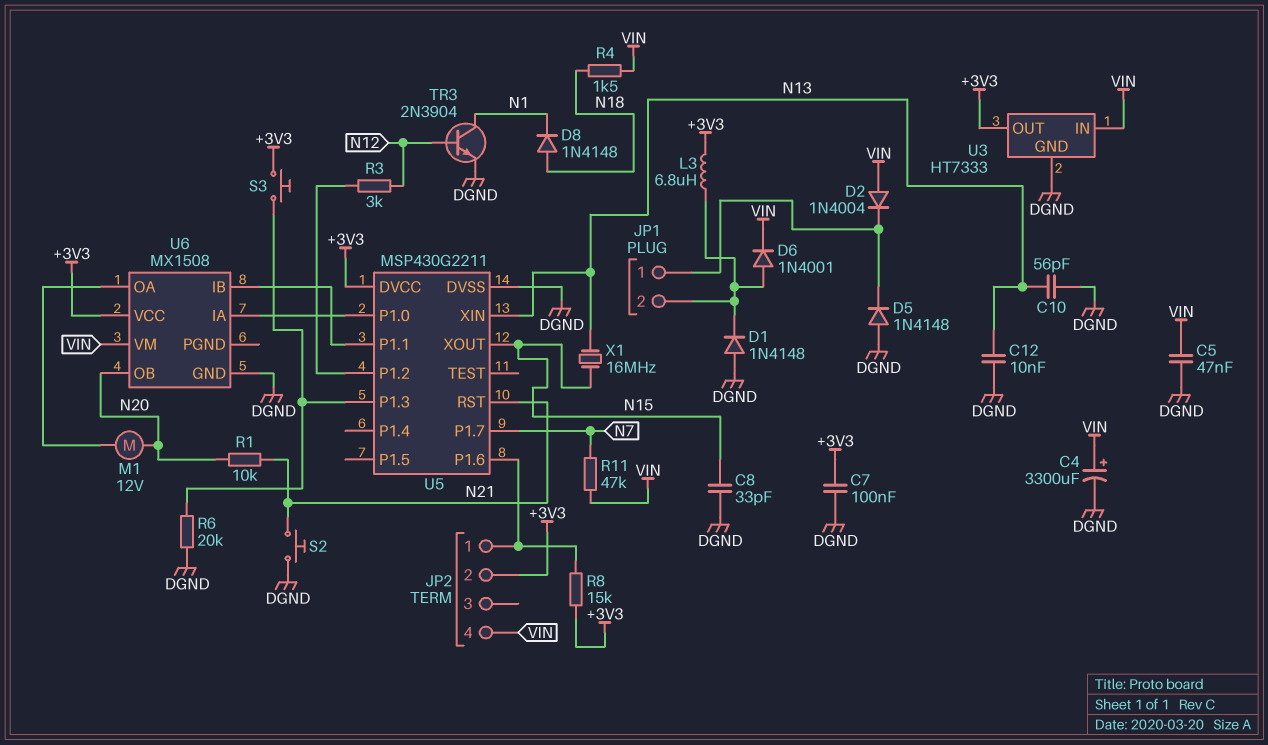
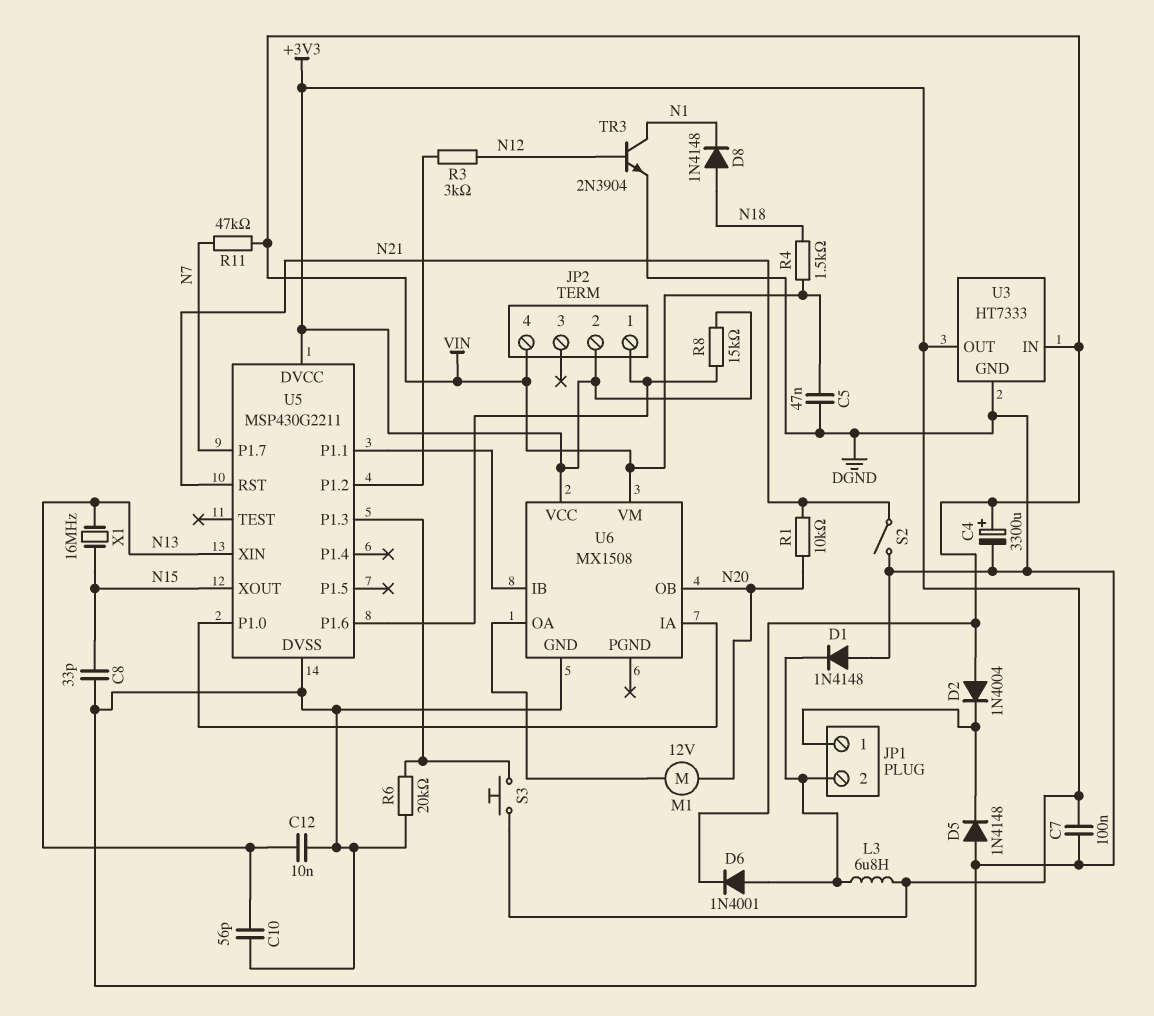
S2: button (DGND, N21) -> switch (DGND, N21)

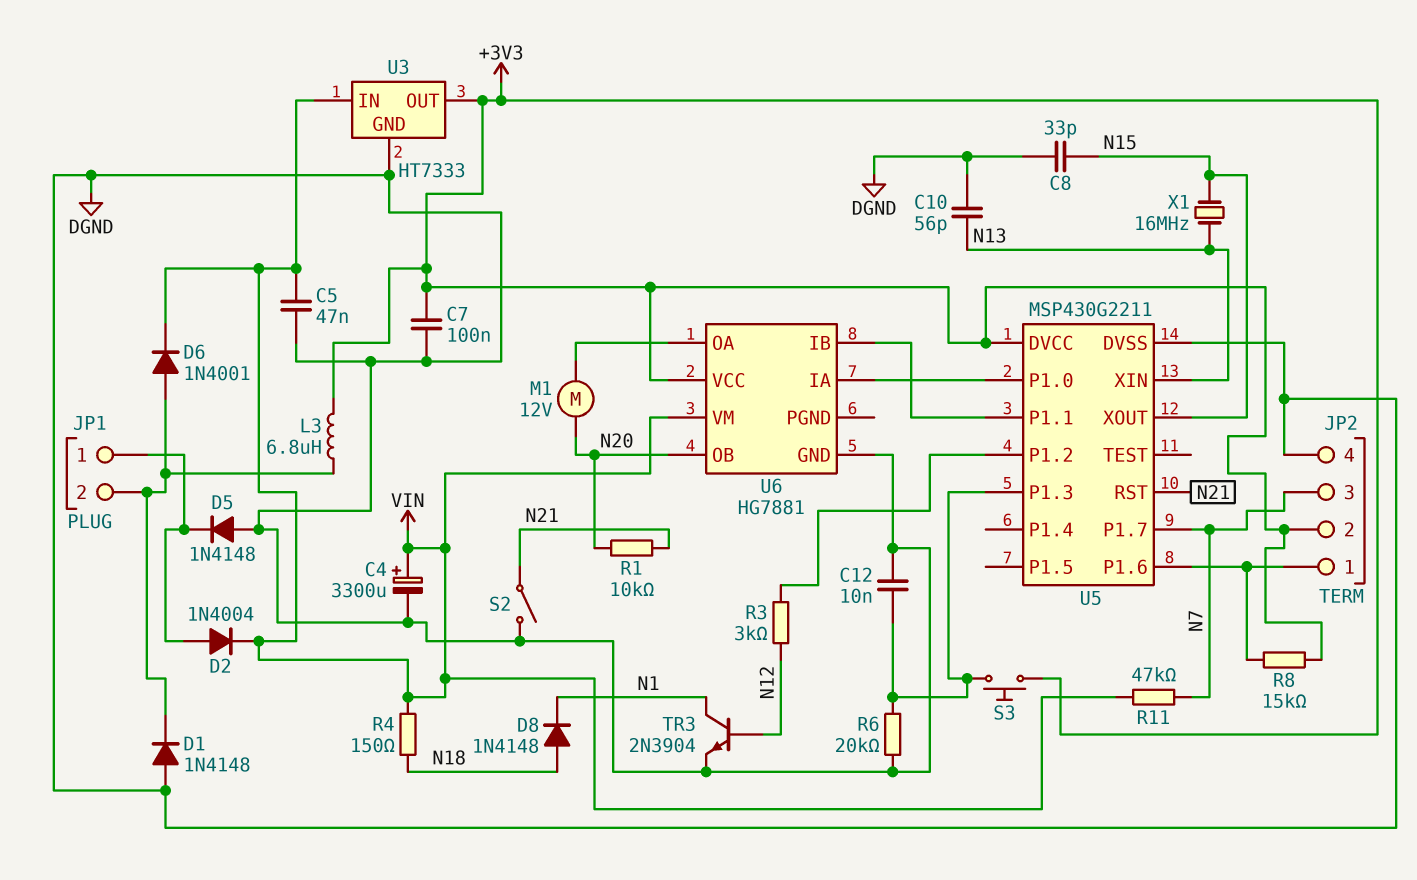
C12: 10nF (DGND, N13) -> 10nF (DGND, U5/P1.3)
D2: diode 1N4004 (A VIN, K JP1/1) -> diode 1N4004 (A JP1/1, K VIN)
JP2 pin 3: none -> N7
JP2 pin 4: VIN -> DGND
R4: 1.5k (N18, VIN) -> 150 (N18, VIN)
U6: MX1508 -> HG7881

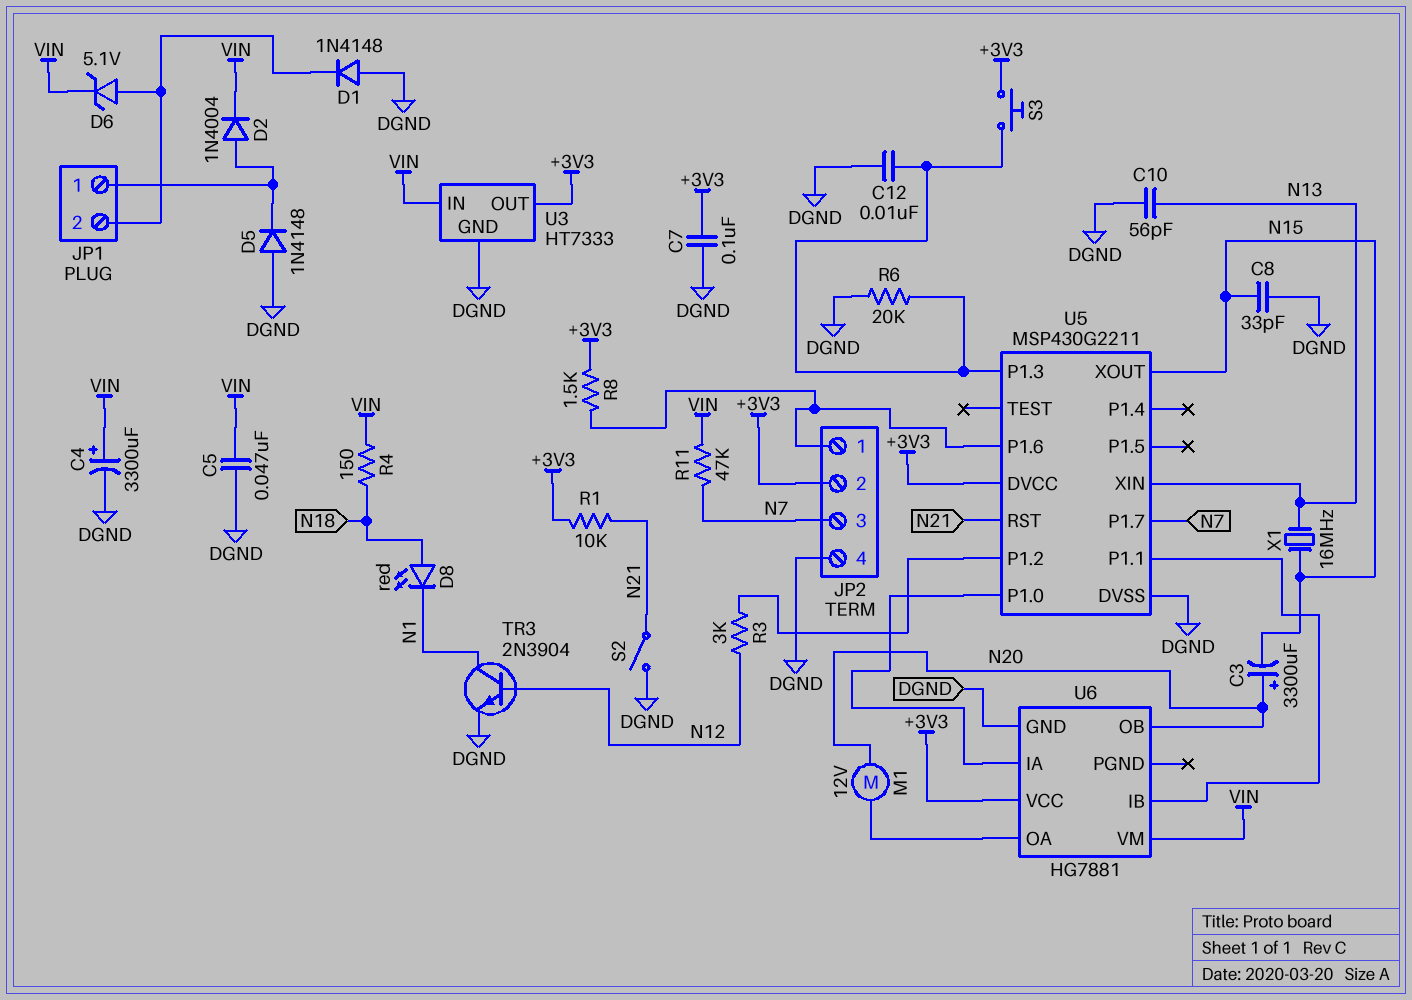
C3: none -> 3300uF (plus N20, minus N15)
D6: diode 1N4001 (A JP1/2, K VIN) -> zener 5.1V (A JP1/2, K VIN)
D8: diode 1N4148 (A N18, K N1) -> LED red (A N18, K N1)
L3: 6.8uH (+3V3, JP1/2) -> none
R1: 10k (N20, N21) -> 10k (+3V3, N21)
R8: 15k (+3V3, JP2/1) -> 1.5k (+3V3, JP2/1)

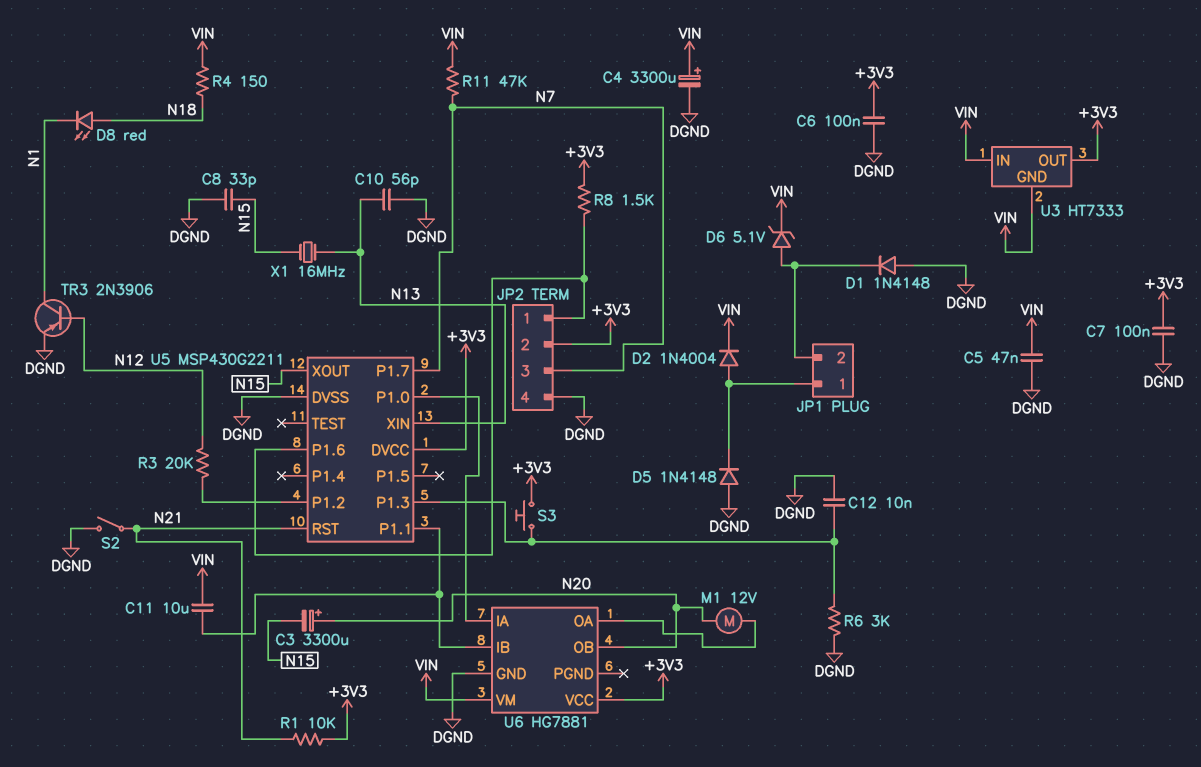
C6: none -> 100nF (+3V3, DGND)
C11: none -> 10uF (U5/P1.1, VIN)
R3: 3k (N12, U5/P1.2) -> 20k (N12, U5/P1.2)
R6: 20k (DGND, U5/P1.3) -> 3k (DGND, U5/P1.3)
TR3: NPN 2N3904 (B N12, C N1, E DGND) -> PNP 2N3906 (B N12, C N1, E DGND)
U3 pin GND: DGND -> VIN

